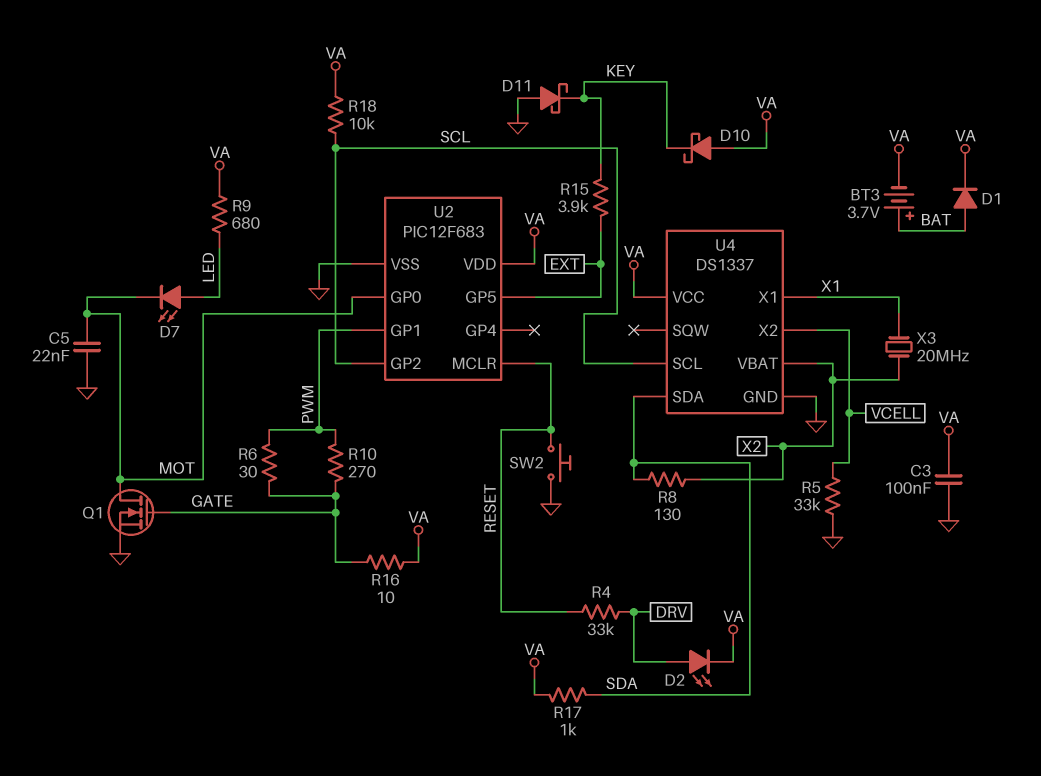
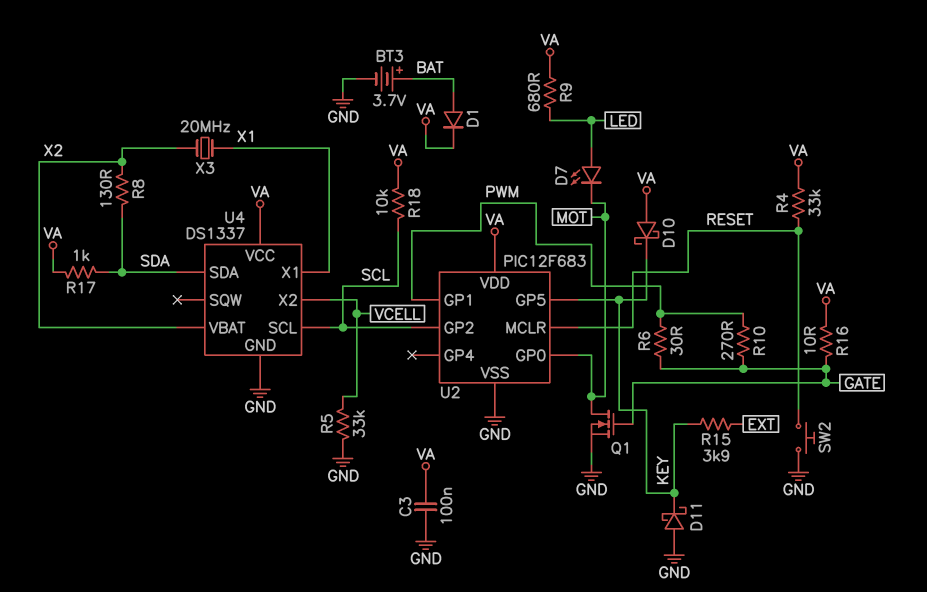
BT3: 3.7V (plus BAT, minus VA) -> 3.7V (plus BAT, minus GND)
C5: 22nF (GND, MOT) -> none
D2: LED (A DRV, K VA) -> none
R4: 33k (DRV, RESET) -> 33k (RESET, VA)
U2 pin GP5: EXT -> KEY

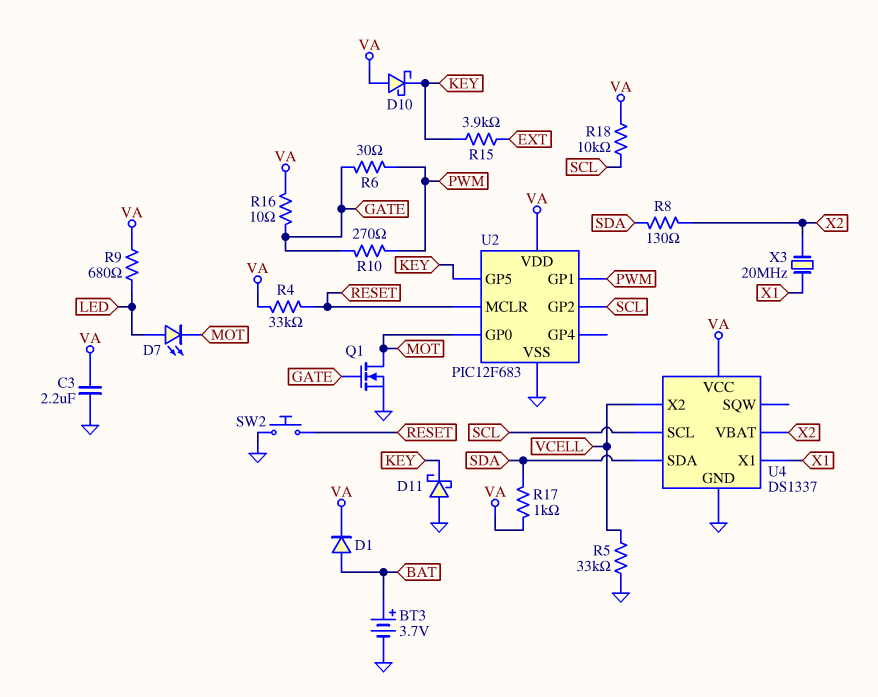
C3: 100nF (GND, VA) -> 2.2uF (GND, VA)

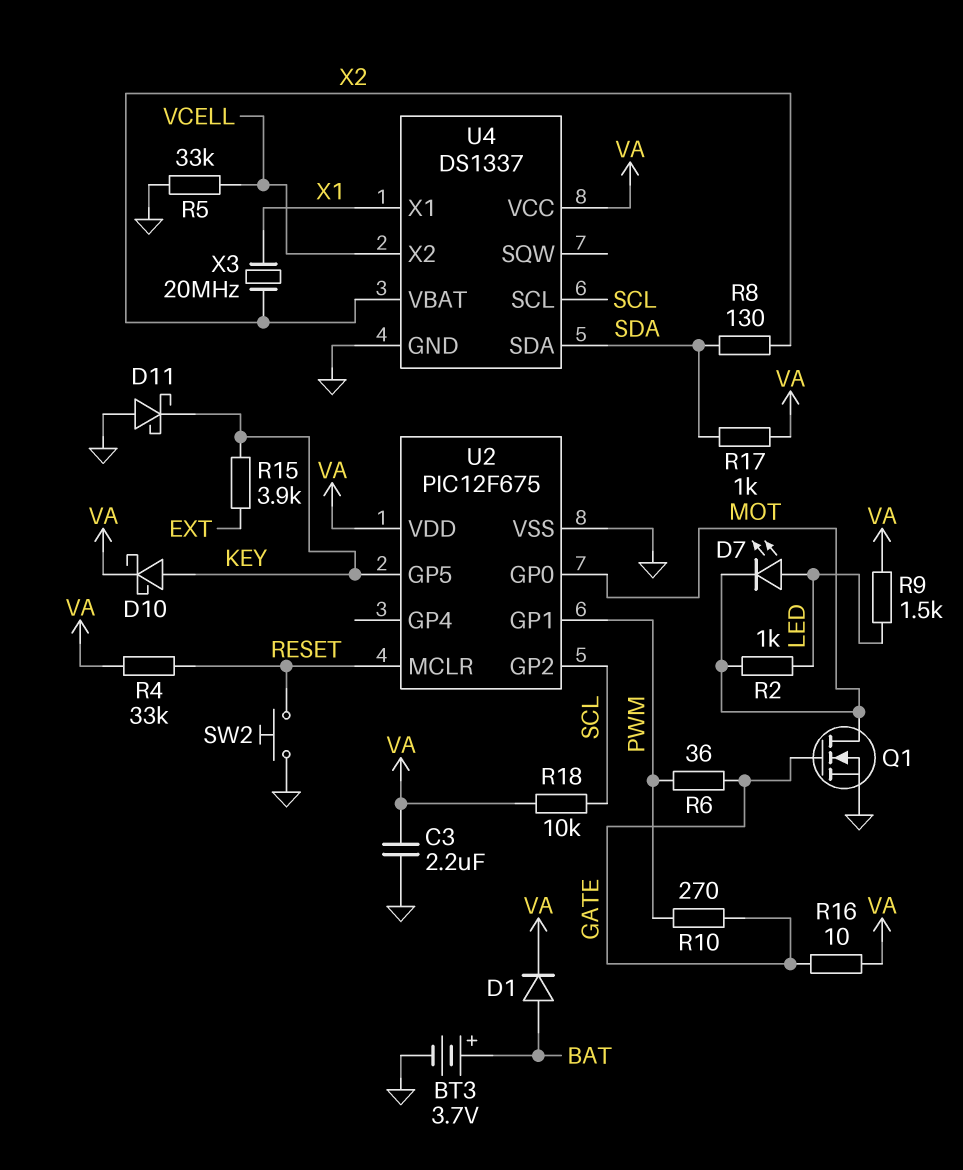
D10: schottky (A VA, K KEY) -> schottky (A KEY, K VA)
R2: none -> 1k (LED, MOT)
R6: 30 (GATE, PWM) -> 36 (GATE, PWM)
R9: 680 (LED, VA) -> 1.5k (LED, VA)
U2: PIC12F683 -> PIC12F675

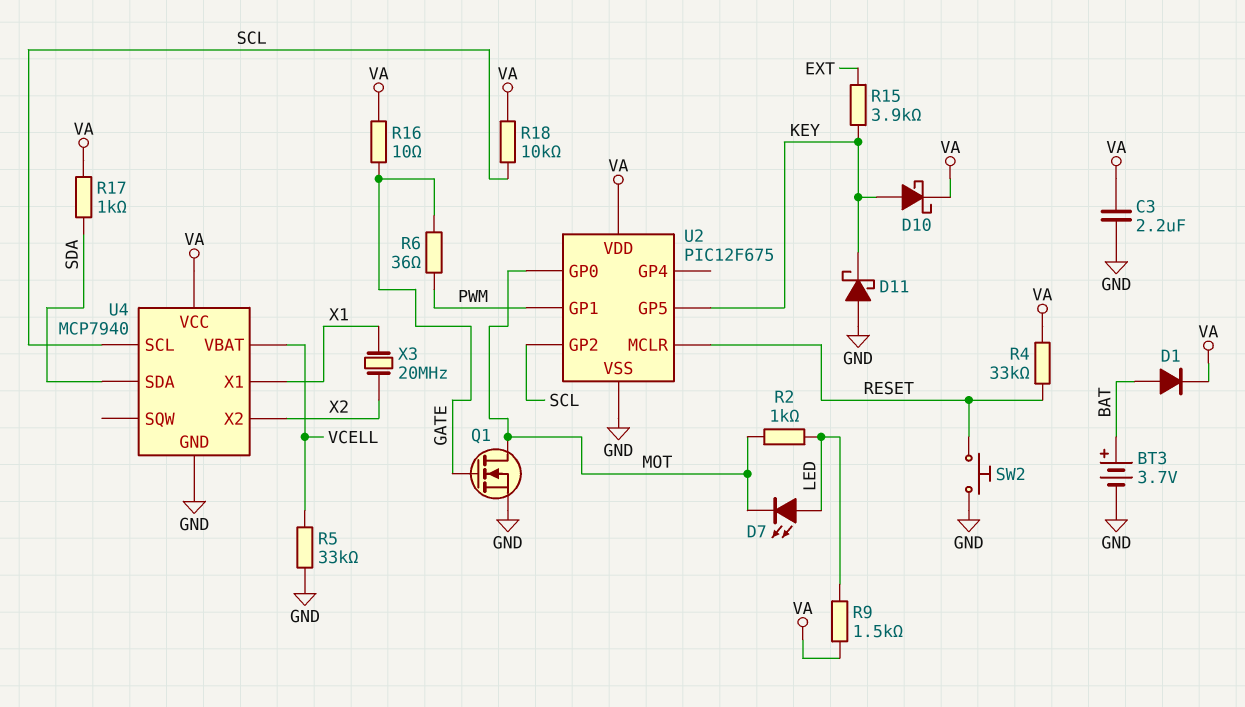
R8: 130 (SDA, X2) -> none
R10: 270 (GATE, PWM) -> none
U4: DS1337 -> MCP7940
U4 pin VBAT: X2 -> VCELL
U4 pin X2: VCELL -> X2

